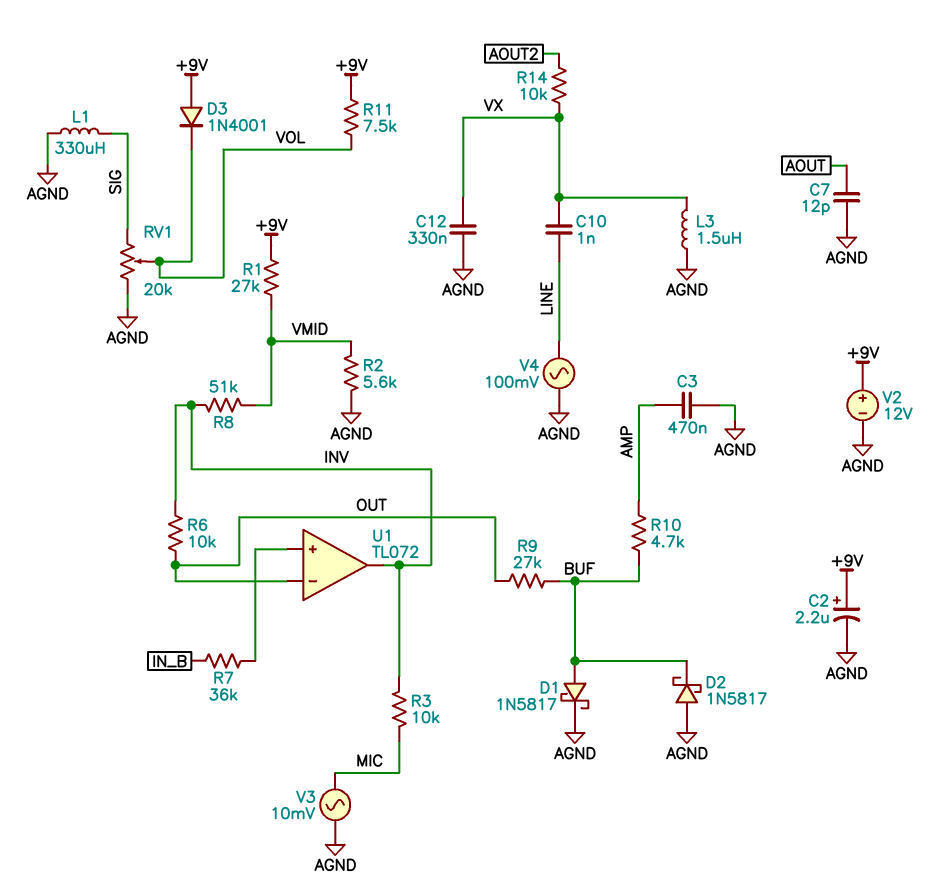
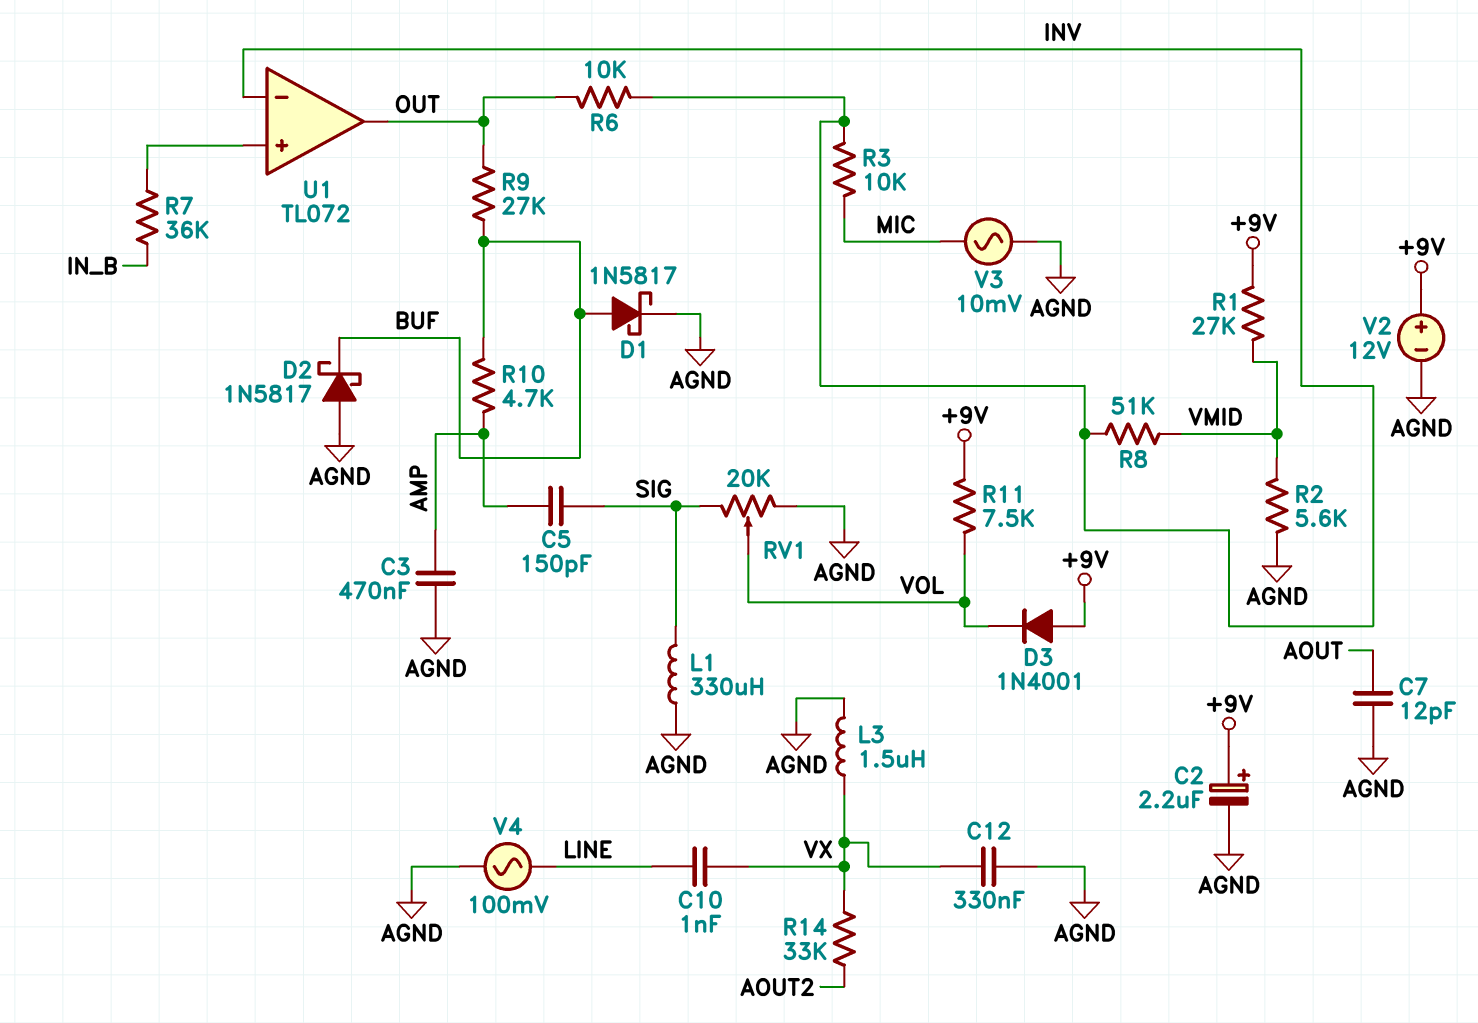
C5: none -> 150pF (AMP, SIG)
R14: 10k (AOUT2, VX) -> 33k (AOUT2, VX)
U1 pin in-: OUT -> INV
U1 pin out: INV -> OUT

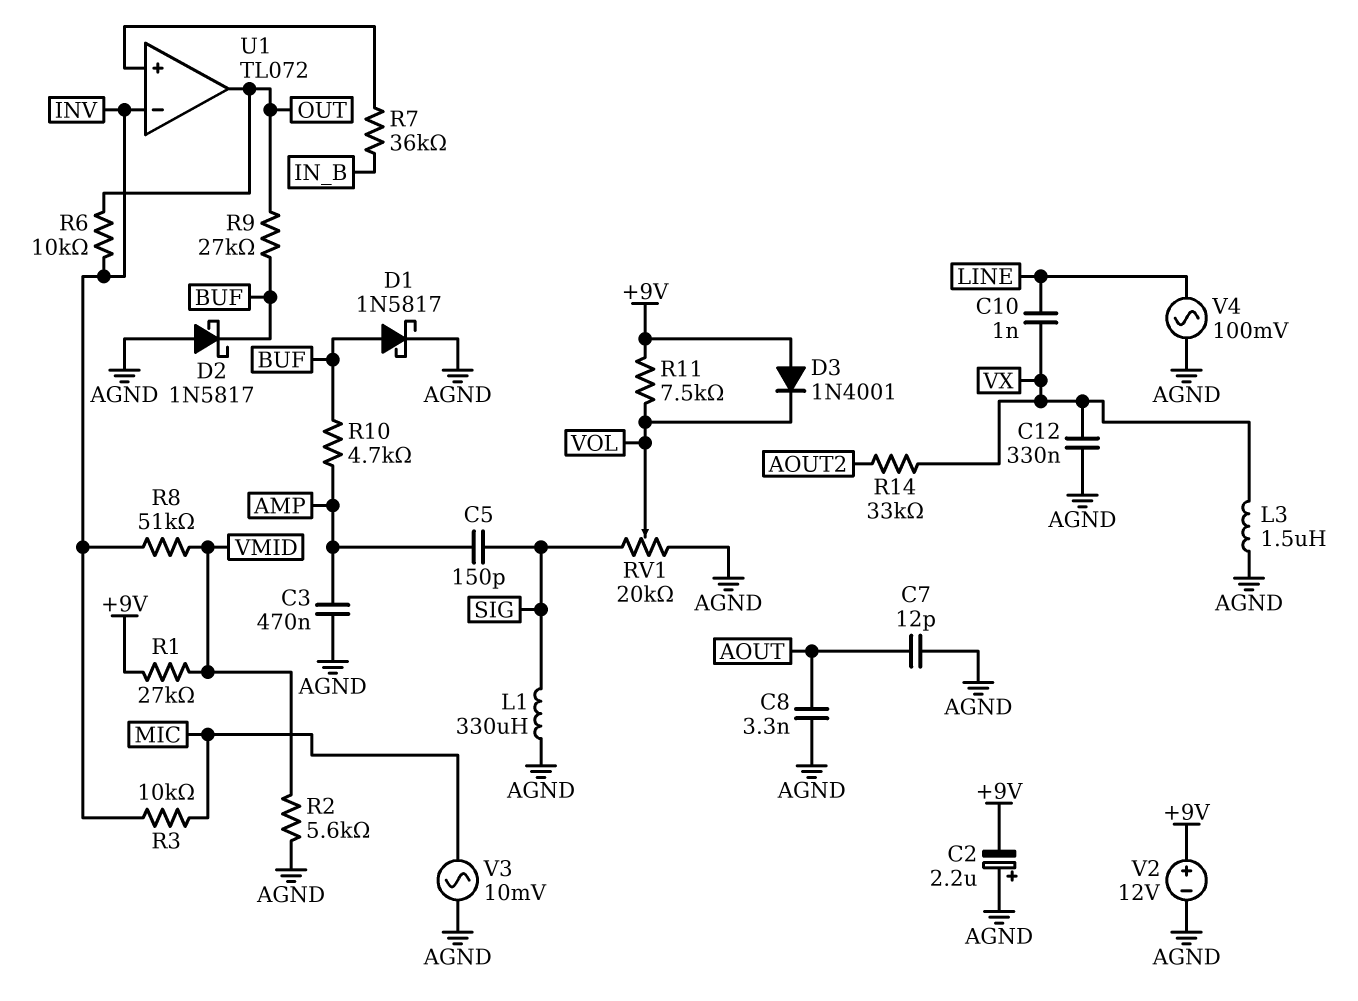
C2: 2.2uF (plus +9V, minus AGND) -> 2.2uF (plus AGND, minus +9V)
C8: none -> 3.3nF (AGND, AOUT)

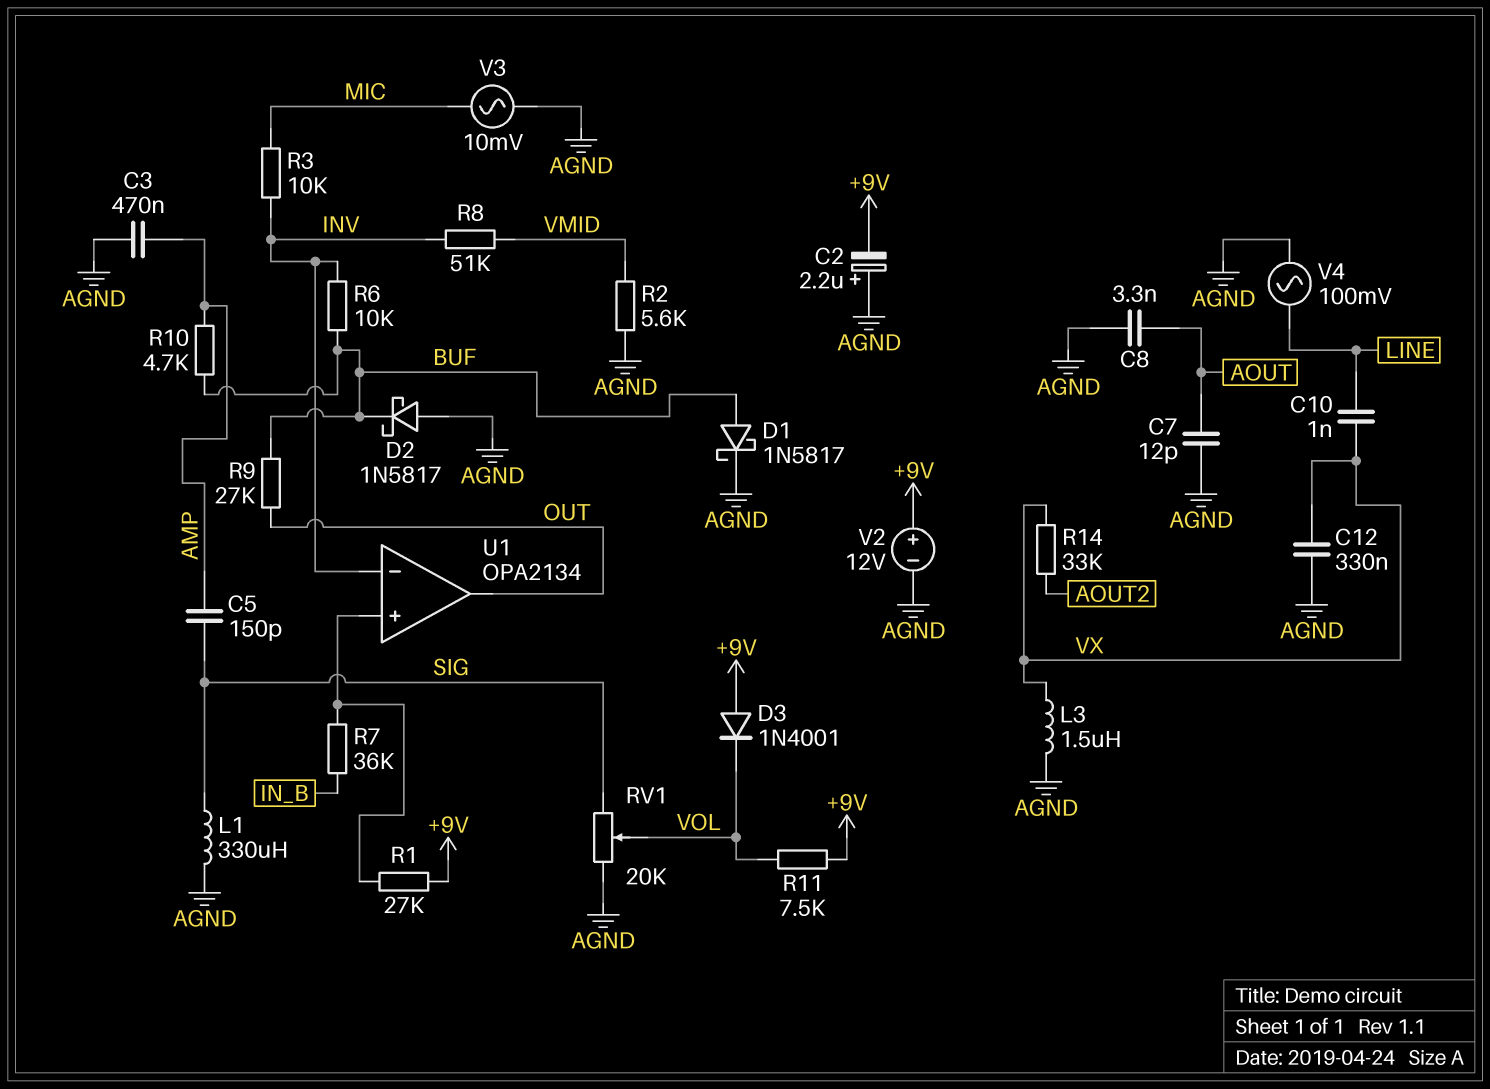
R1: 27k (+9V, VMID) -> 27k (+9V, U1/in+)
R6: 10k (INV, OUT) -> 10k (BUF, INV)
U1: TL072 -> OPA2134

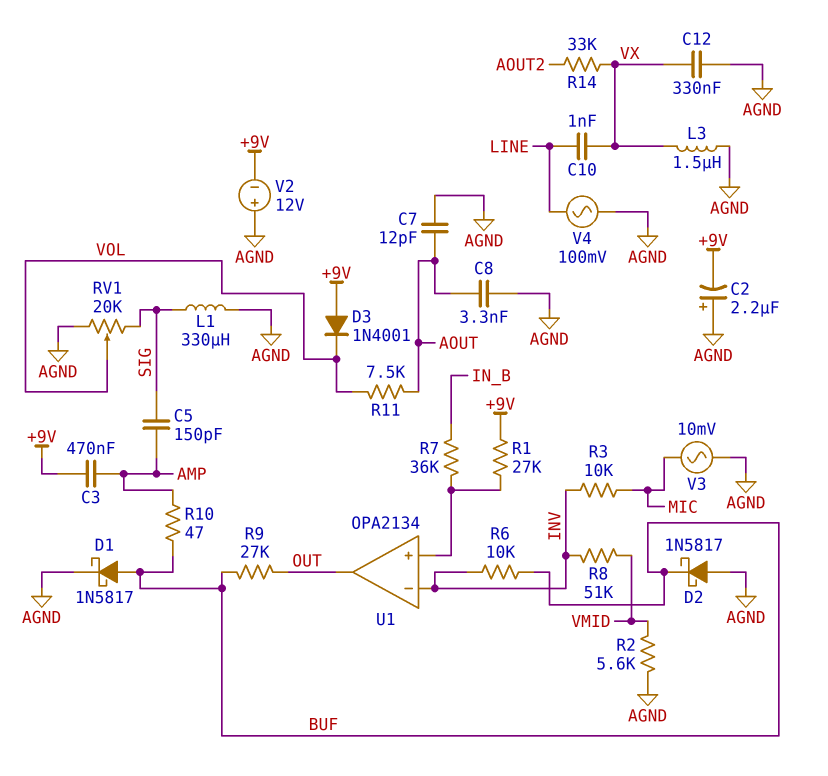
C3: 470nF (AGND, AMP) -> 470nF (+9V, AMP)
R10: 4.7k (AMP, BUF) -> 47 (AMP, BUF)
R11: 7.5k (+9V, VOL) -> 7.5k (AOUT, VOL)
V2: 12V (plus +9V, minus AGND) -> 12V (plus AGND, minus +9V)

